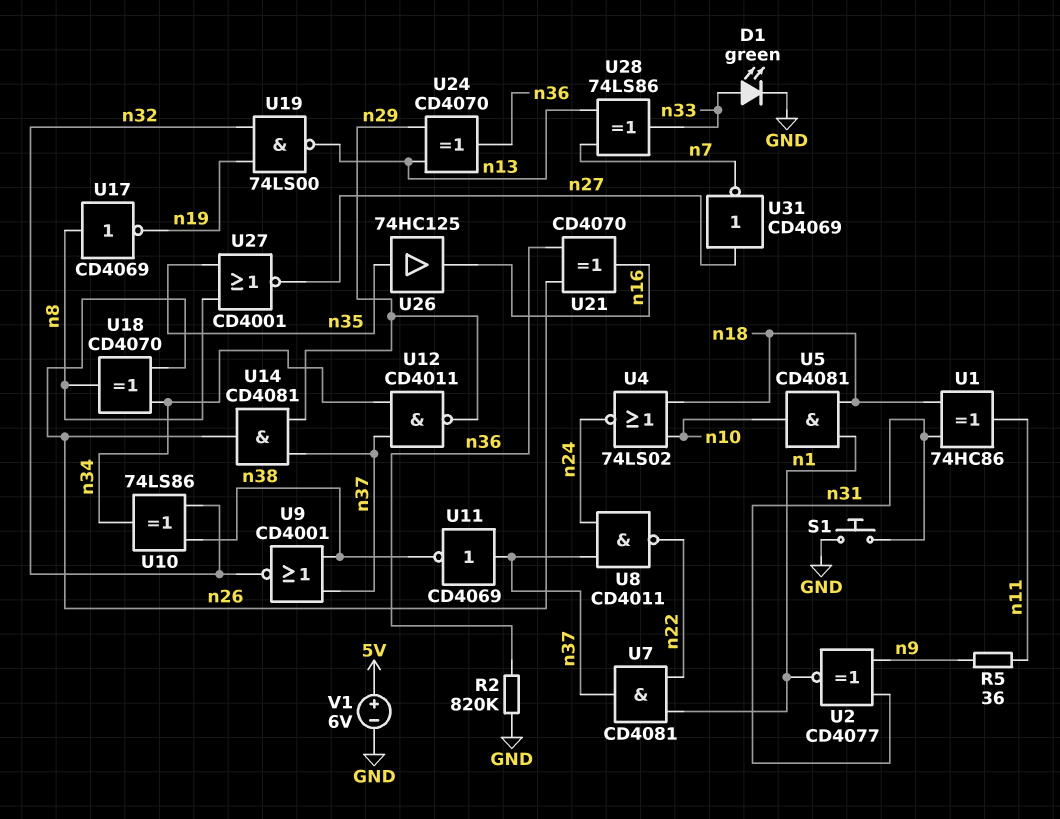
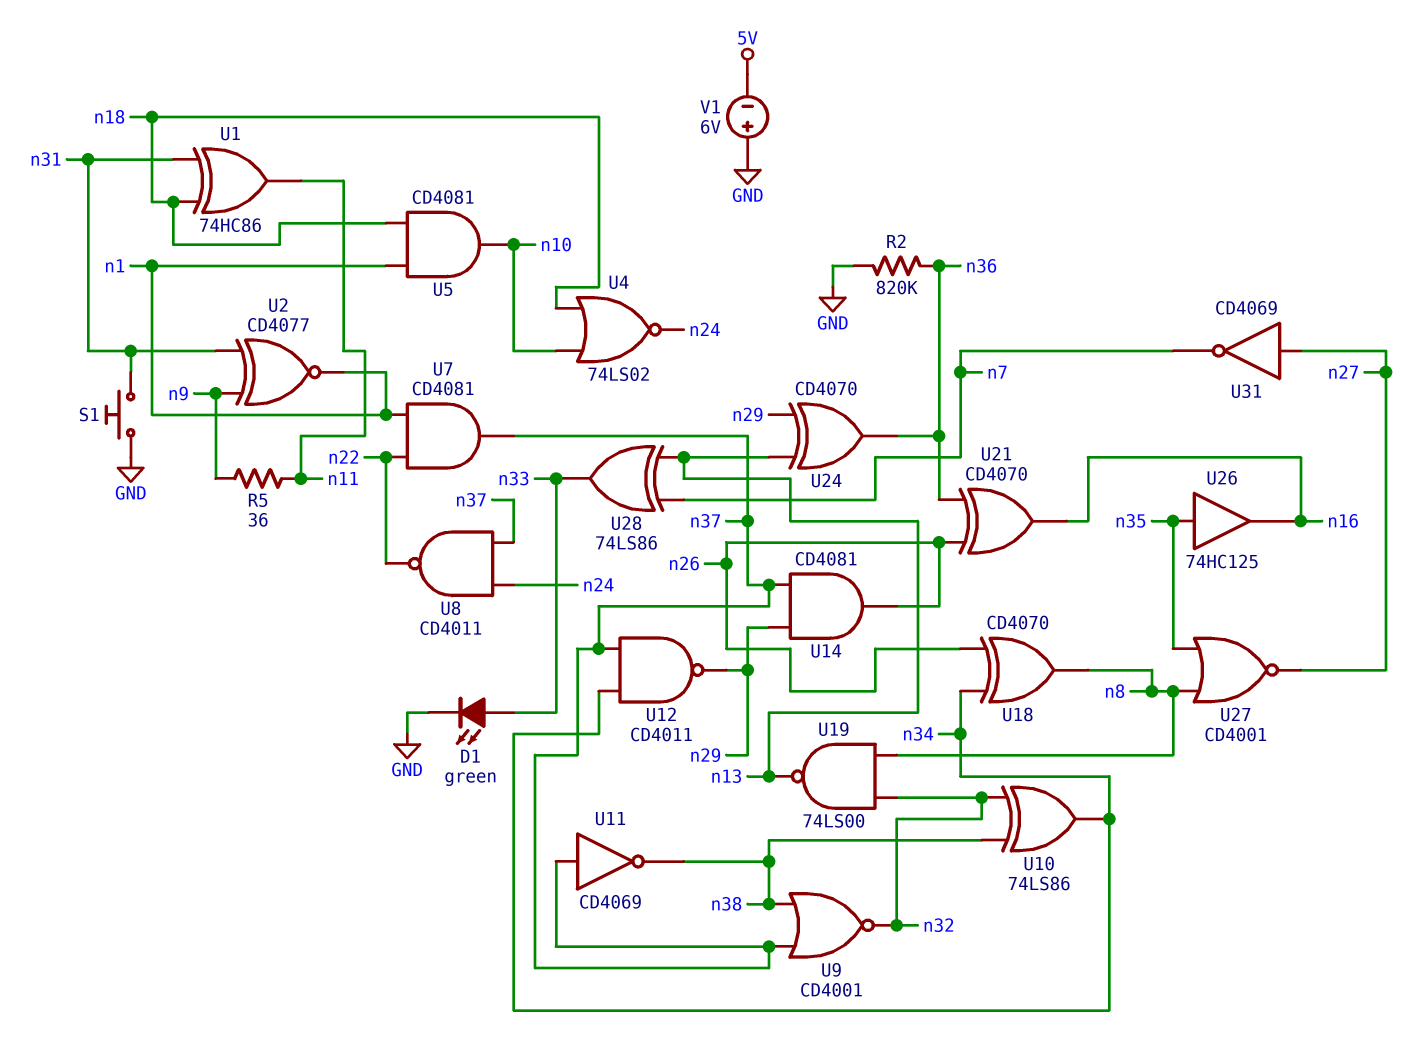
U17: NOT CD4069 (in n8, out n19) -> none
U19: NAND 74LS00 (in n19, in n32, out n13) -> NAND 74LS00 (in n8, in n32, out n13)
V1: 6V (plus 5V, minus GND) -> 6V (plus GND, minus 5V)

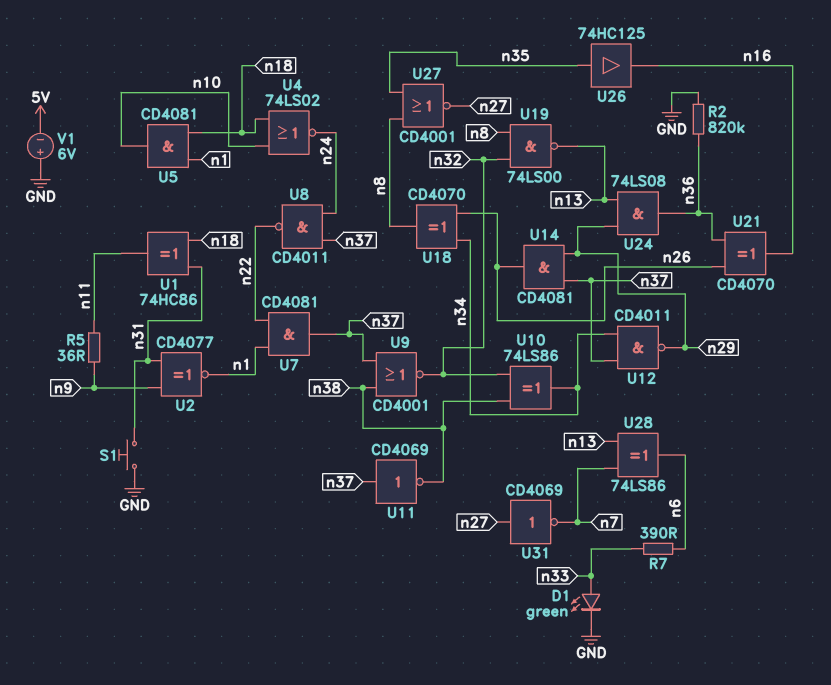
R7: none -> 390 (n6, n33)
U24: XOR CD4070 (in n13, in n29, out n36) -> AND 74LS08 (in n13, in n29, out n36)
U28: XOR 74LS86 (in n7, in n13, out n33) -> XOR 74LS86 (in n7, in n13, out n6)

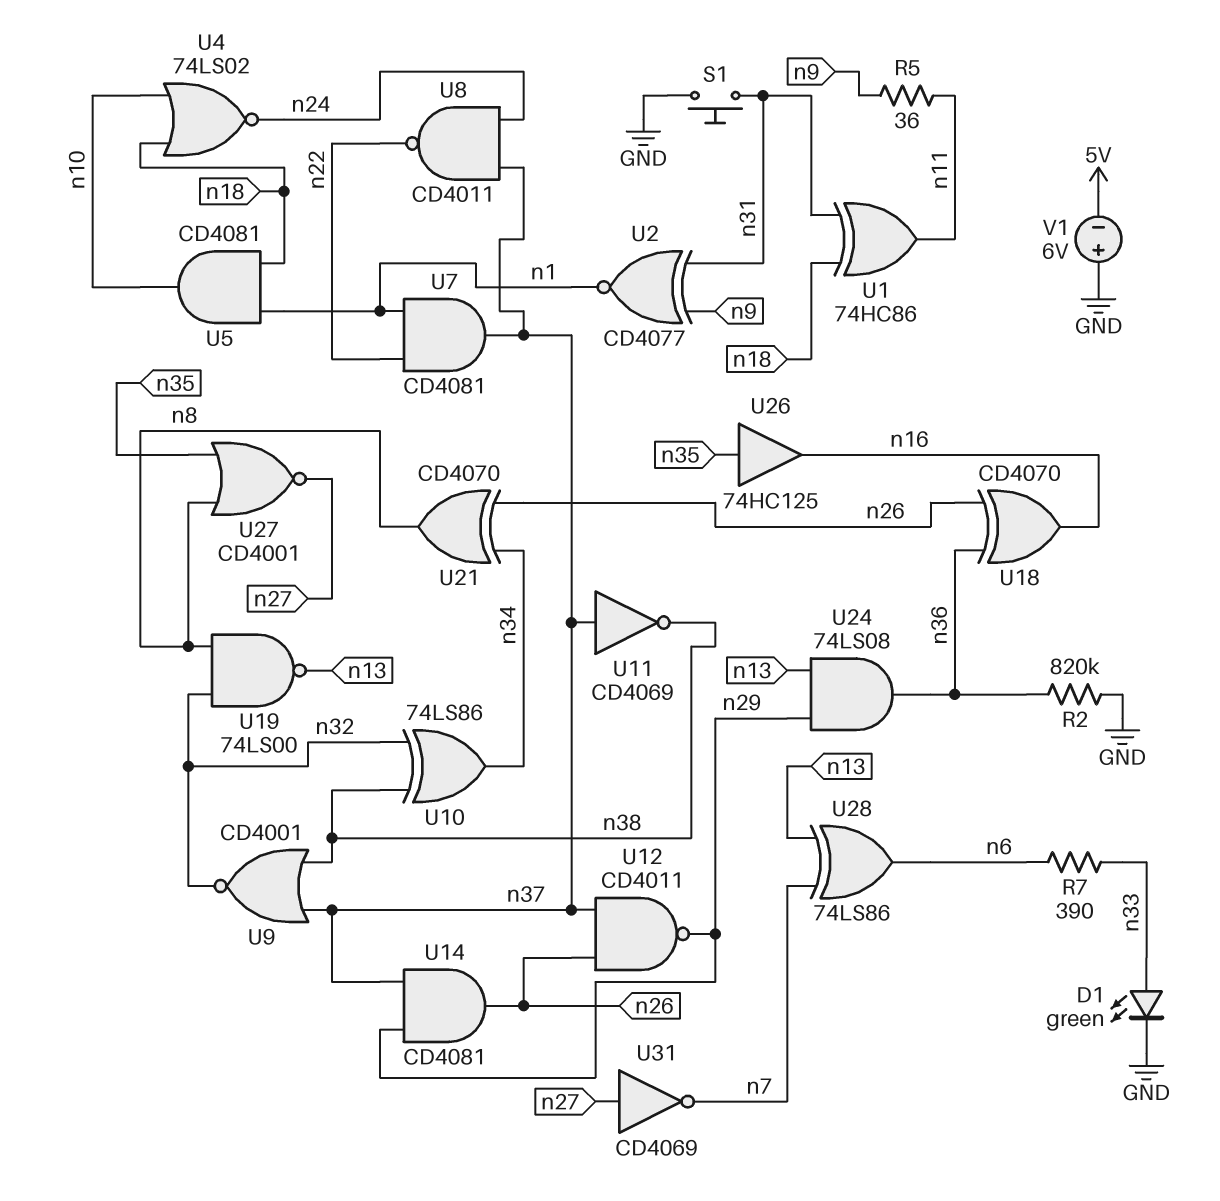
U12: NAND CD4011 (in n34, in n37, out n29) -> NAND CD4011 (in n26, in n37, out n29)
U18: XOR CD4070 (in n26, in n34, out n8) -> XOR CD4070 (in n26, in n36, out n16)
U21: XOR CD4070 (in n26, in n36, out n16) -> XOR CD4070 (in n26, in n34, out n8)

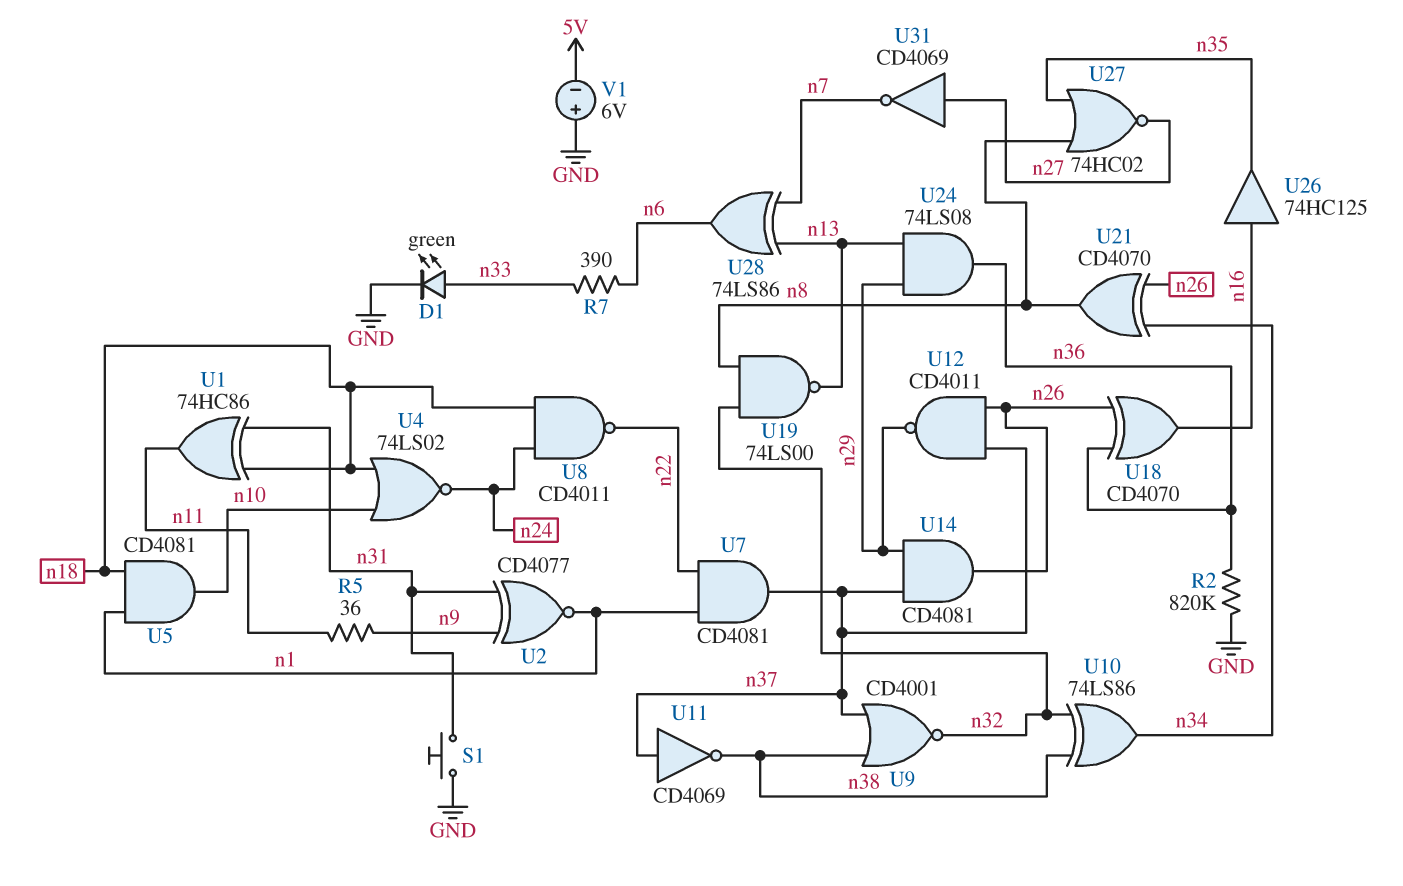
U8: NAND CD4011 (in n24, in n37, out n22) -> NAND CD4011 (in n18, in n24, out n22)
U26: buffer 74HC125 (in n35, out n16) -> buffer 74HC125 (in n16, out n35)
U27: NOR CD4001 (in n8, in n35, out n27) -> NOR 74HC02 (in n8, in n35, out n27)

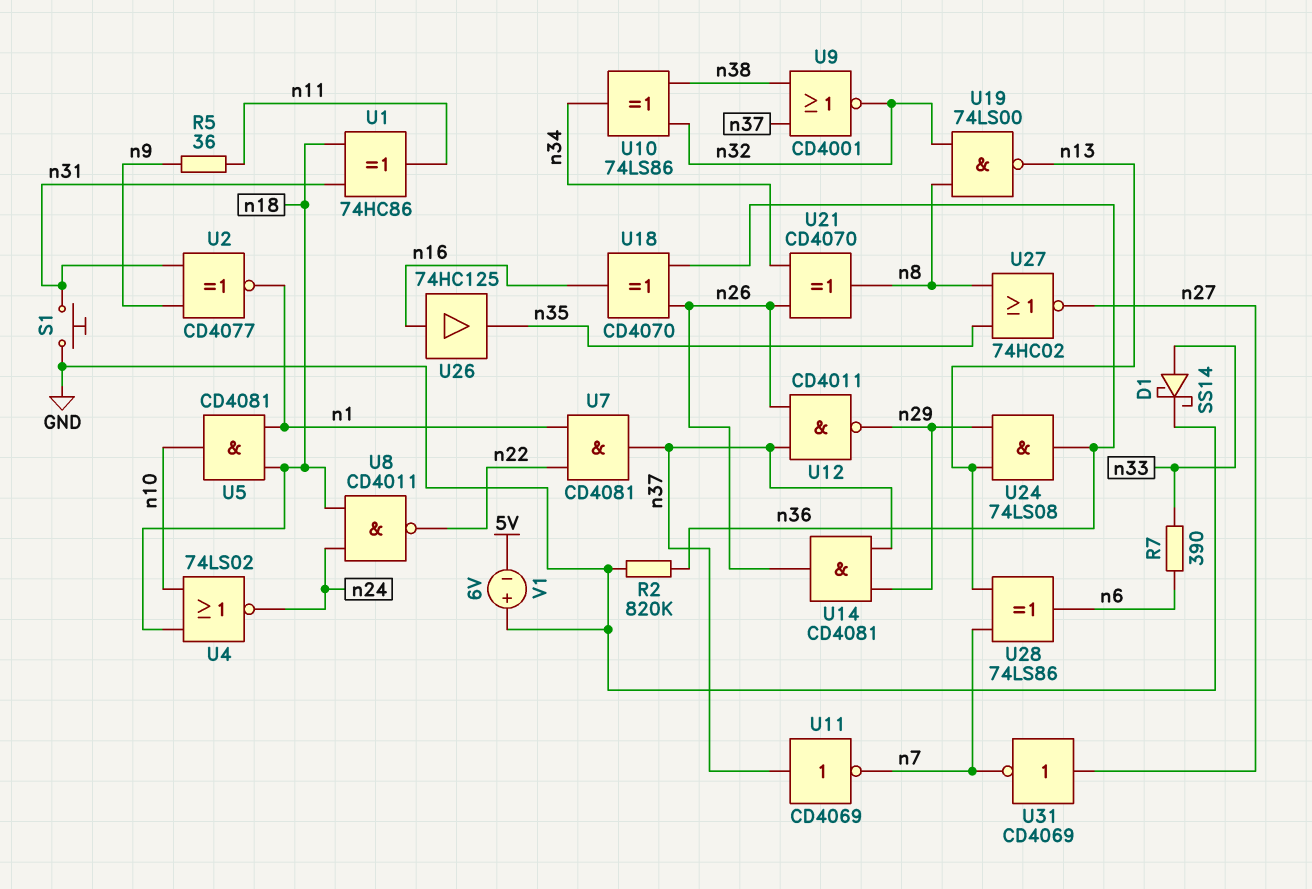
D1: LED green (A n33, K GND) -> schottky SS14 (A n33, K GND)
U11: NOT CD4069 (in n37, out n38) -> NOT CD4069 (in n37, out n7)

